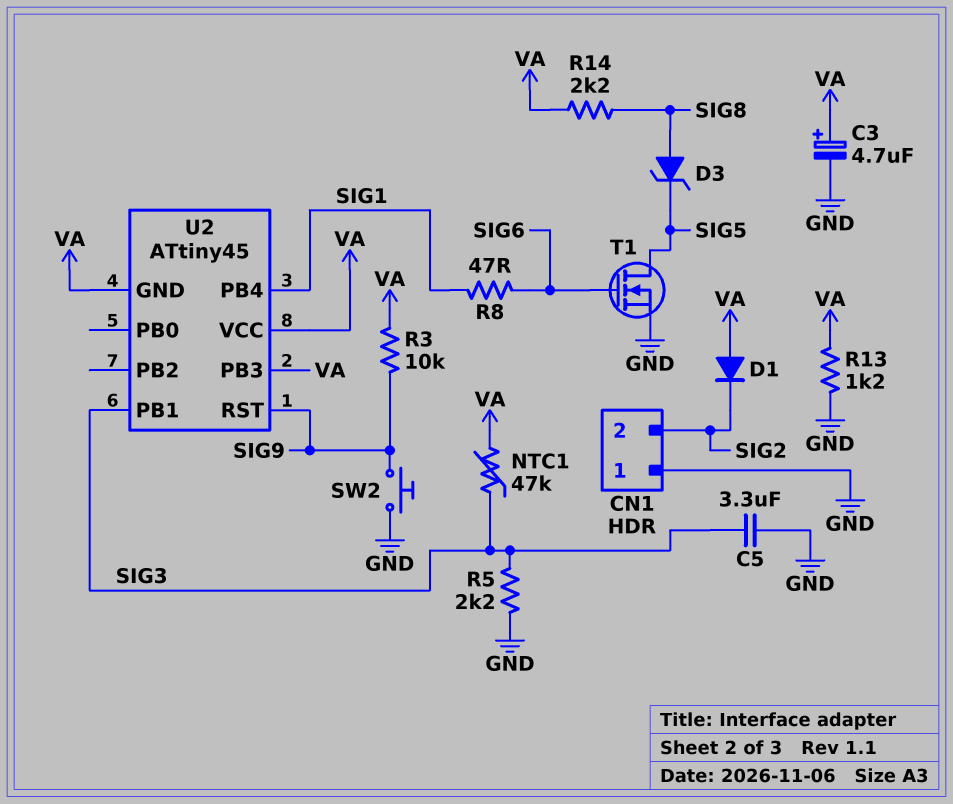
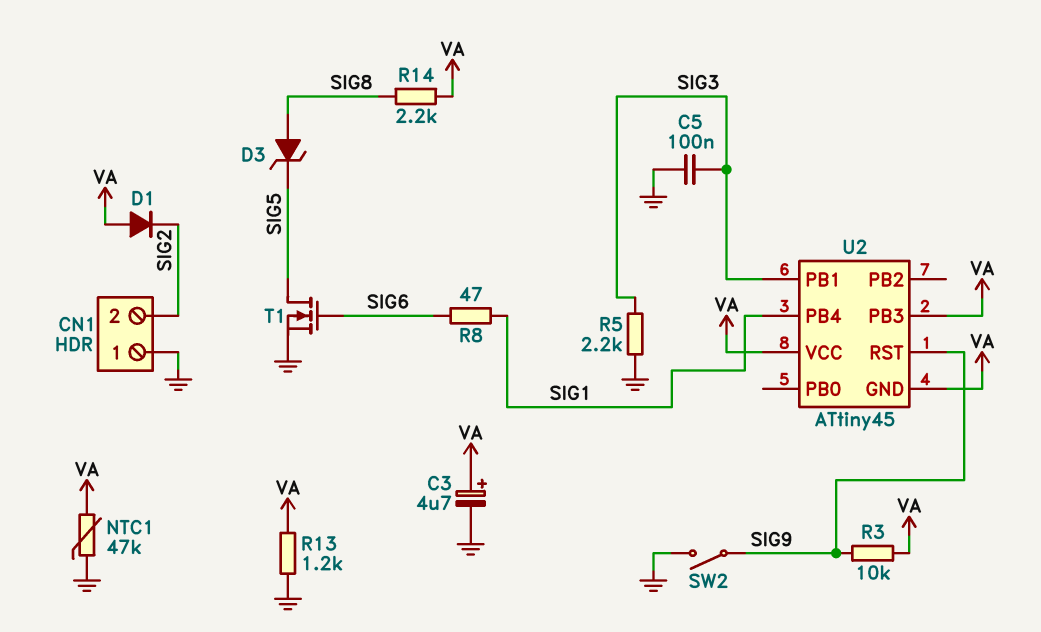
C5: 3.3uF (GND, SIG3) -> 100nF (GND, SIG3)
NTC1: 47k (SIG3, VA) -> 47k (GND, VA)
SW2: button (GND, SIG9) -> switch (GND, SIG9)

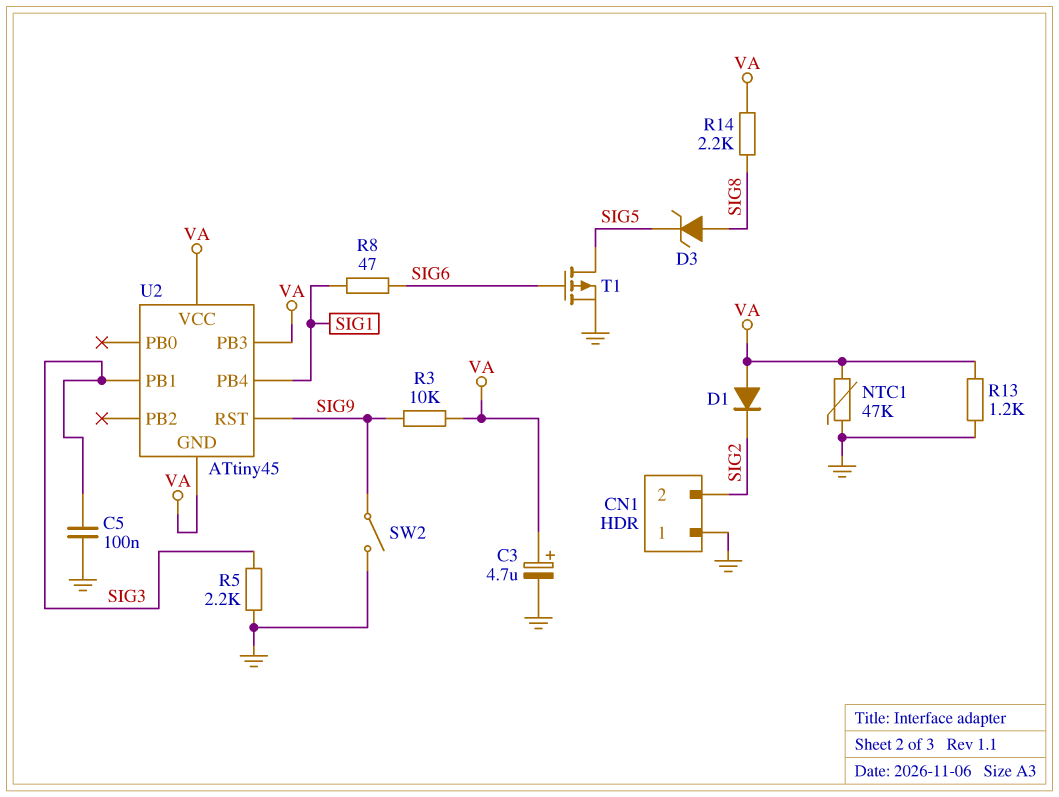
T1: NMOS (G SIG6, D SIG5, S GND) -> PMOS (G SIG6, D SIG5, S GND)

